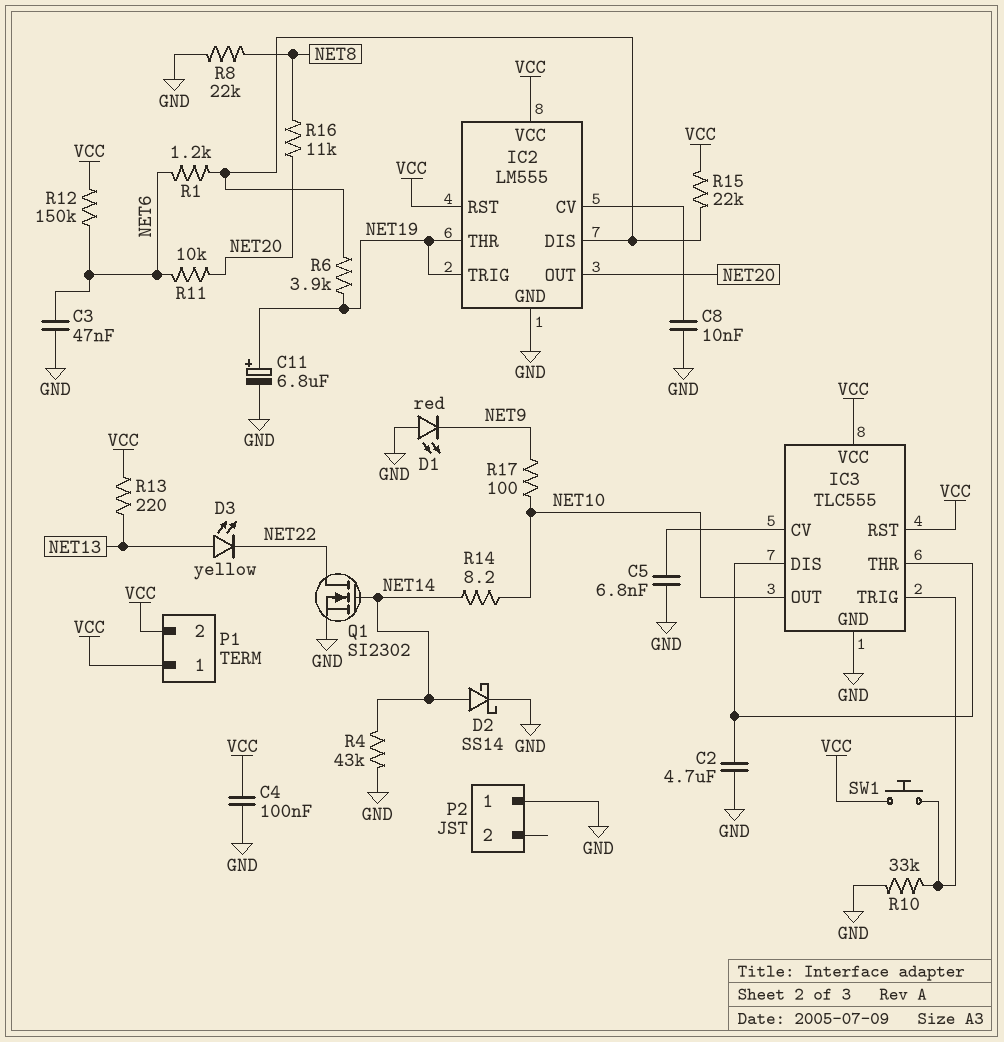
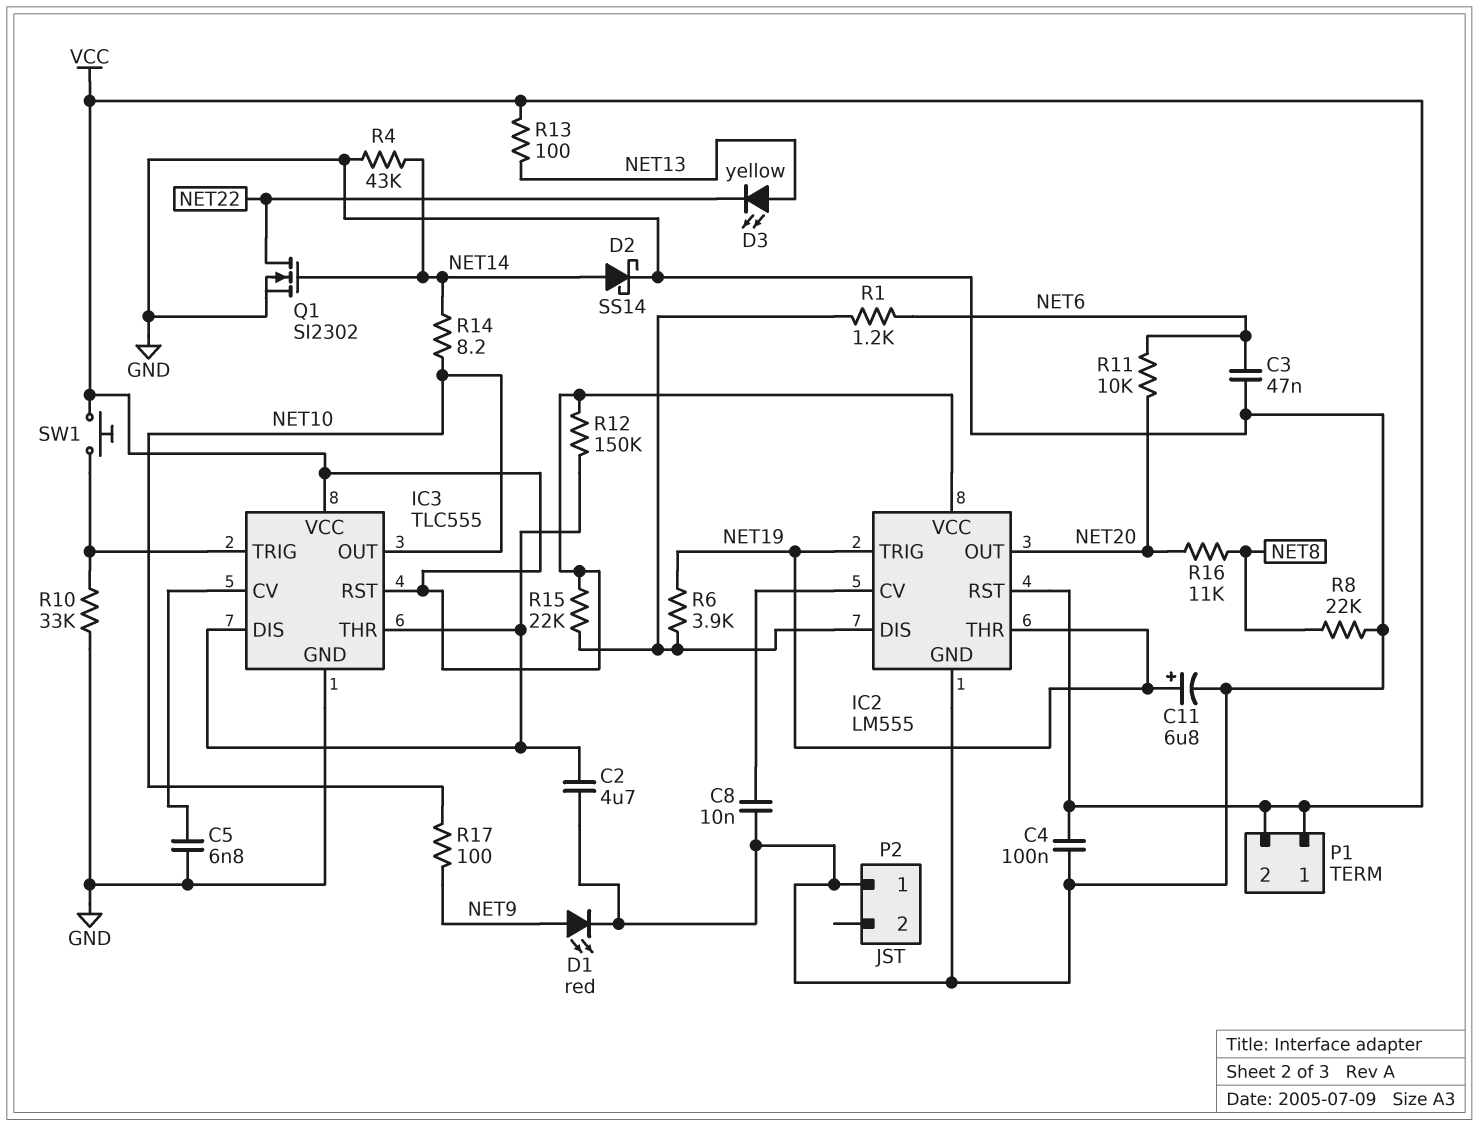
D1: LED red (A GND, K NET9) -> LED red (A NET9, K GND)
R12: 150k (NET6, VCC) -> 150k (IC3/DIS, VCC)
R13: 220 (NET13, VCC) -> 100 (NET13, VCC)

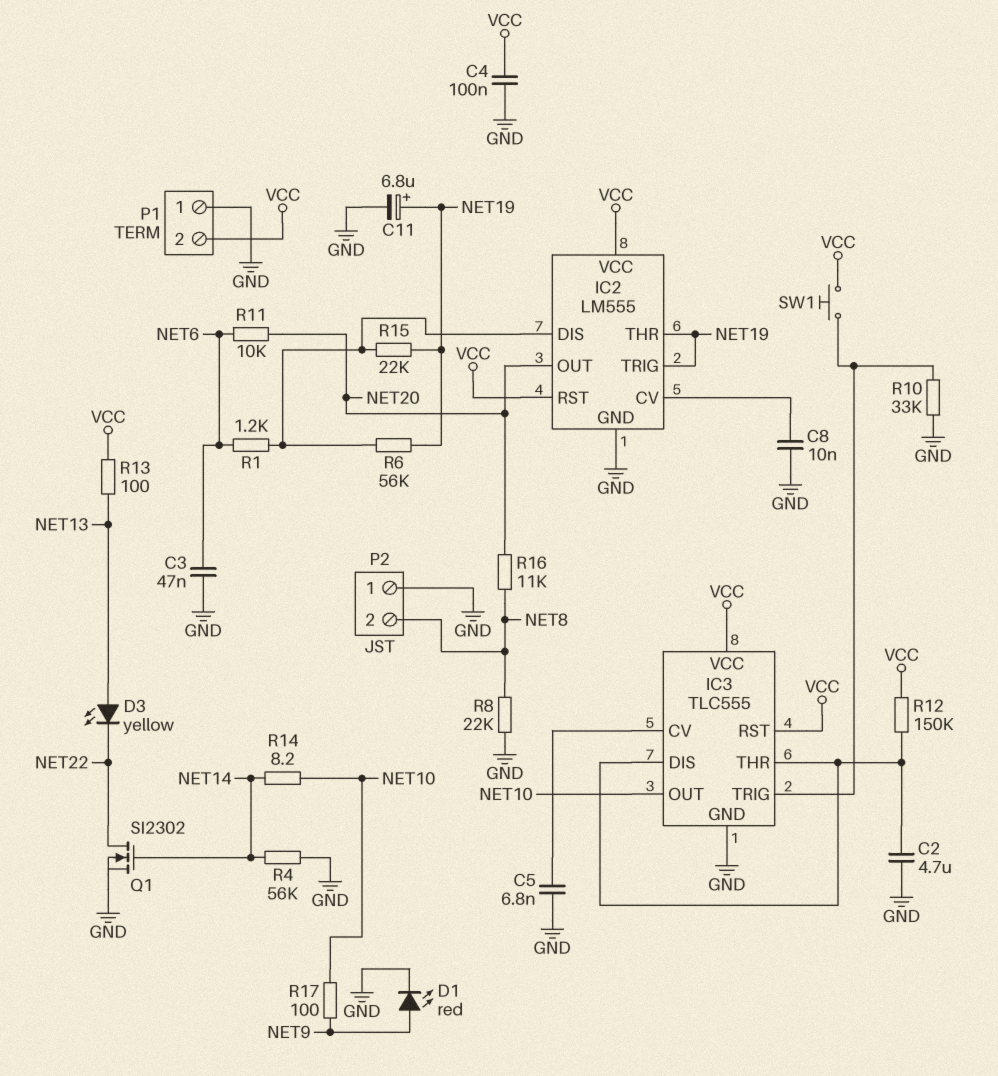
D2: schottky SS14 (A NET14, K GND) -> none
P1 pin 1: VCC -> GND
P2 pin 2: none -> NET8
R4: 43k (GND, NET14) -> 56k (GND, NET14)
R6: 3.9k (IC2/DIS, NET19) -> 56k (IC2/DIS, NET19)
R15: 22k (IC2/DIS, VCC) -> 22k (IC2/DIS, NET19)

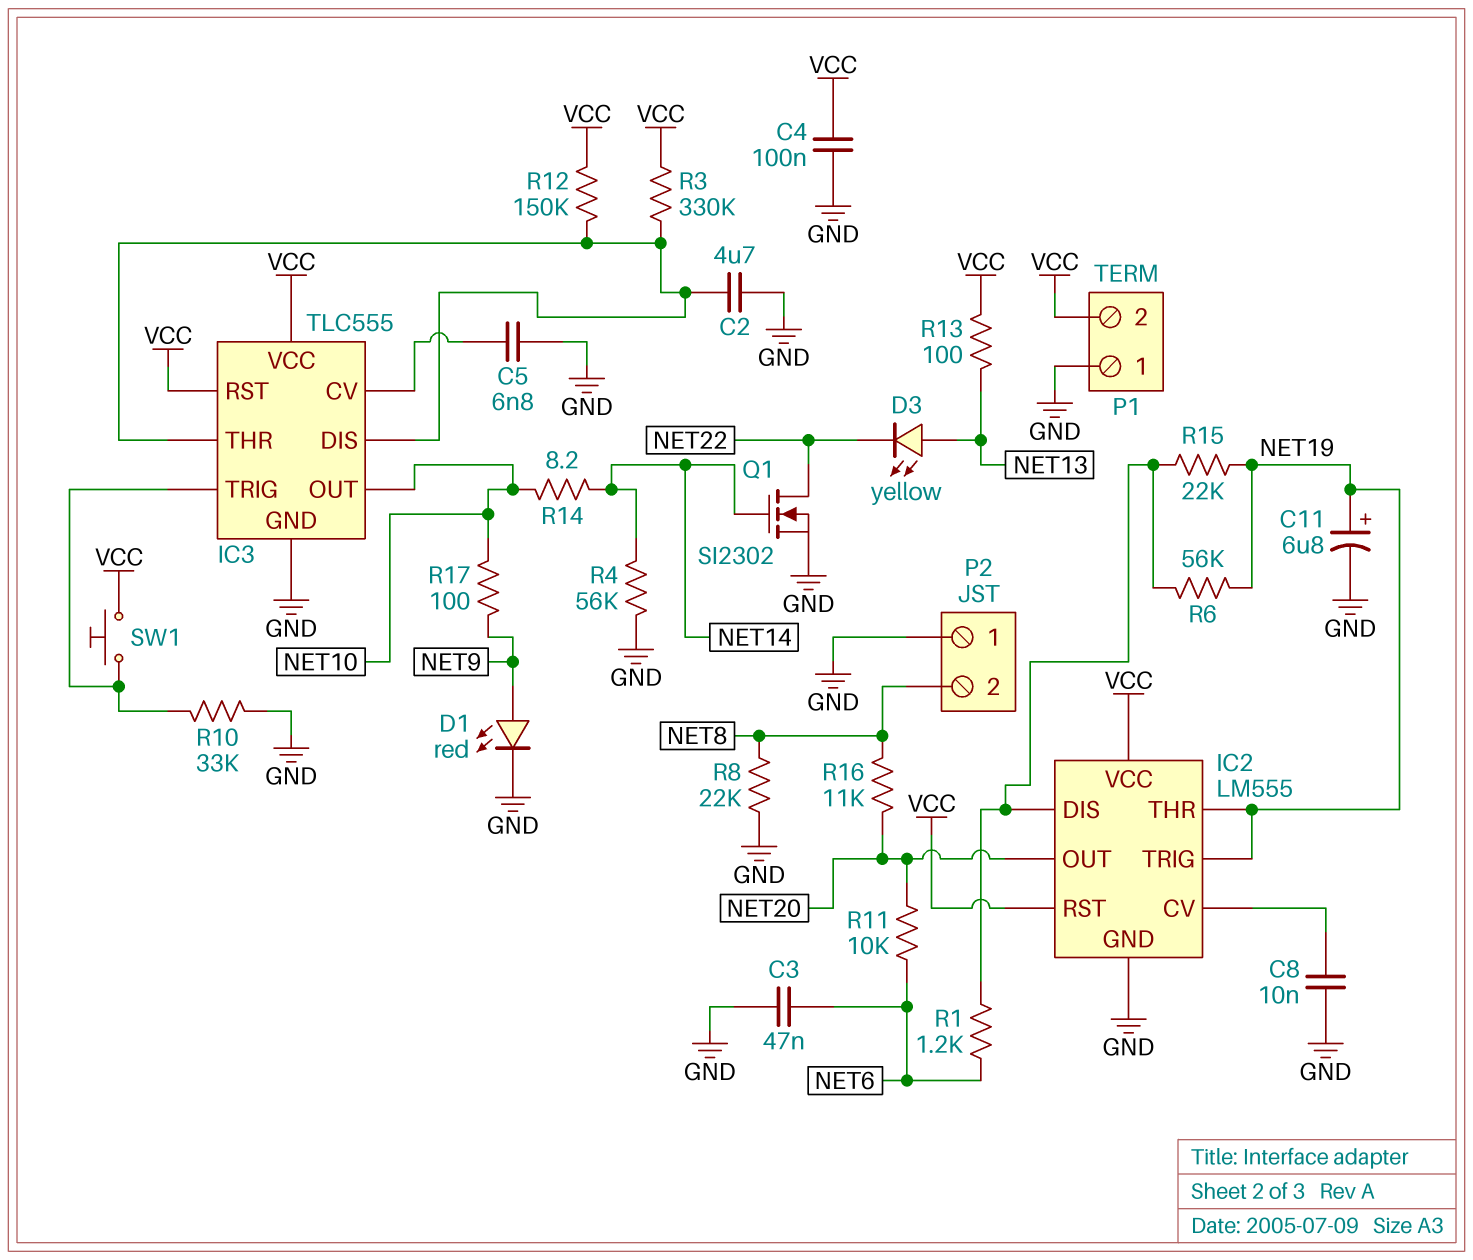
R3: none -> 330k (IC3/DIS, VCC)

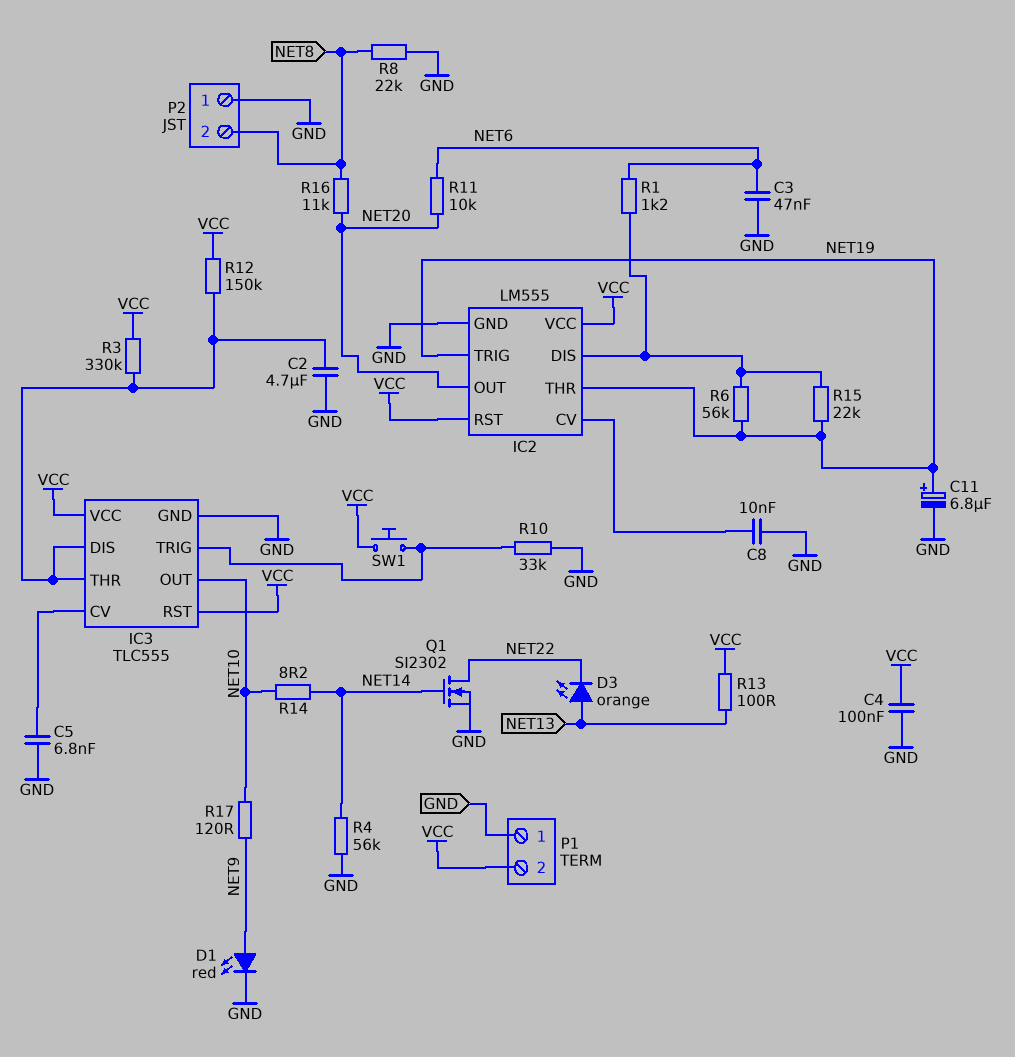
D3: LED yellow (A NET13, K NET22) -> LED orange (A NET13, K NET22)
R17: 100 (NET9, NET10) -> 120 (NET9, NET10)

